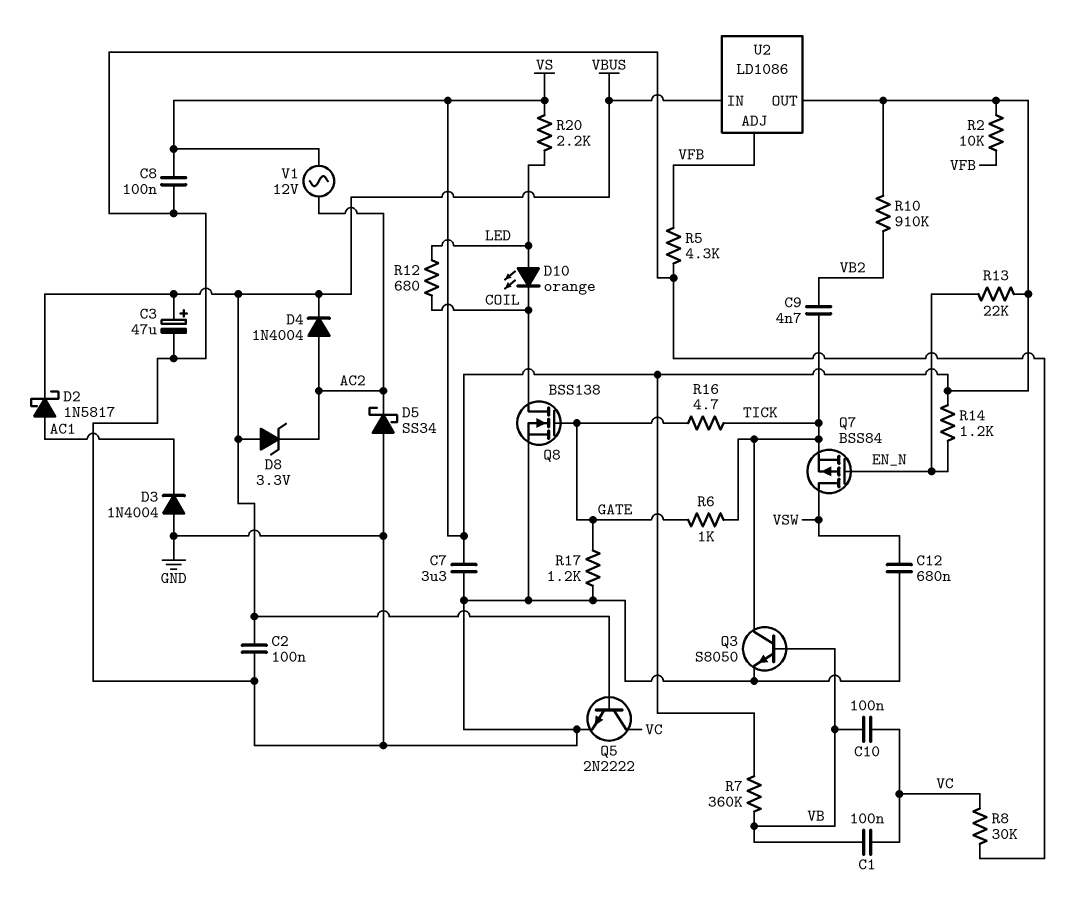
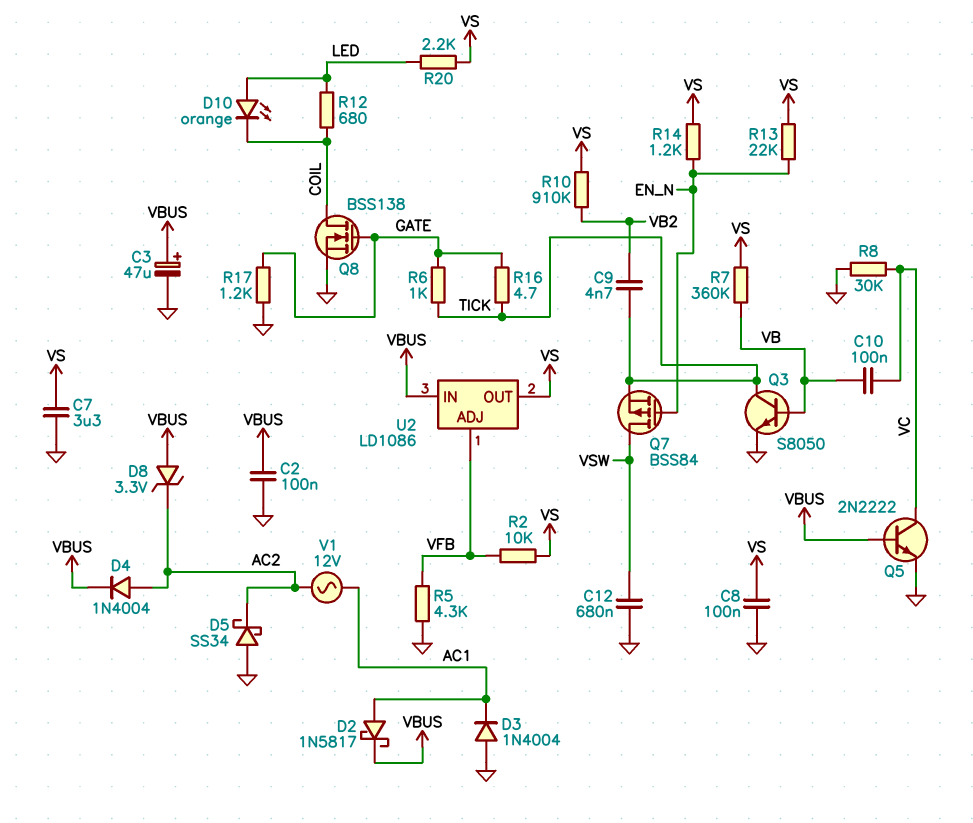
C1: 100nF (VB, VC) -> none
V1: AC 12V (AC2, VS) -> AC 12V (AC1, AC2)

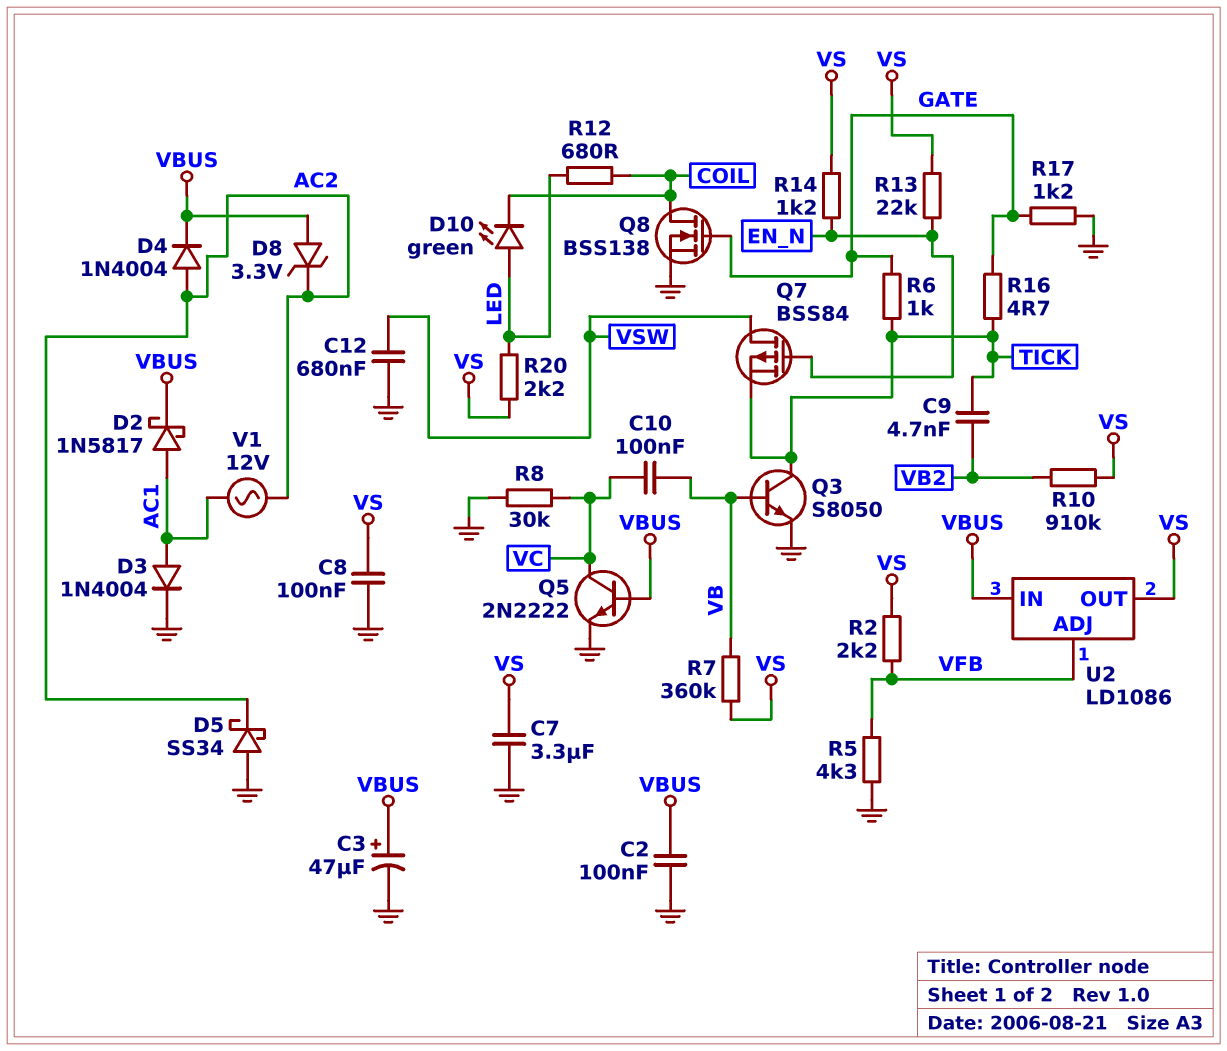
D3: diode 1N4004 (A GND, K AC1) -> diode 1N4004 (A AC1, K GND)
D10: LED orange (A LED, K COIL) -> LED green (A LED, K COIL)
R2: 10k (VFB, VS) -> 2.2k (VFB, VS)

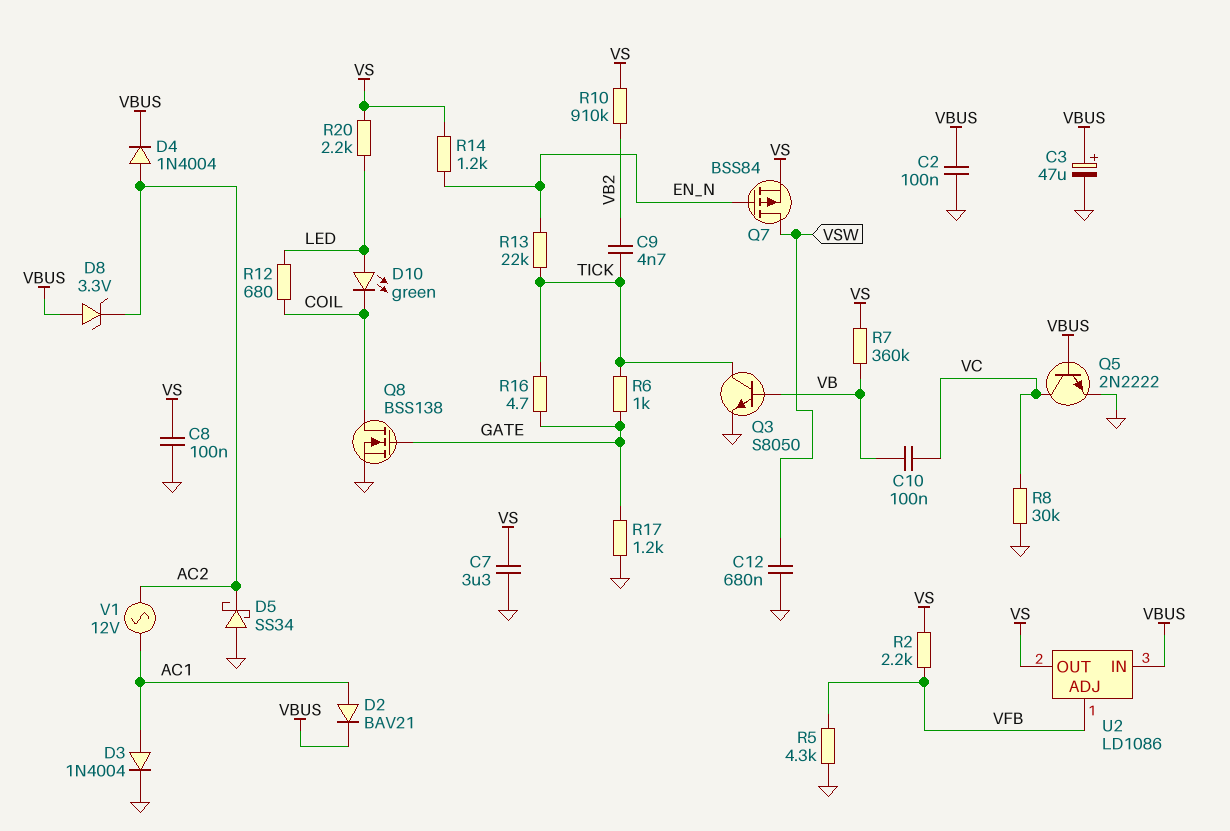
D2: schottky 1N5817 (A AC1, K VBUS) -> diode BAV21 (A AC1, K VBUS)
Q7: PMOS BSS84 (G EN_N, D VSW, S TICK) -> PMOS BSS84 (G EN_N, D VSW, S VS)
R13: 22k (EN_N, VS) -> 22k (EN_N, TICK)

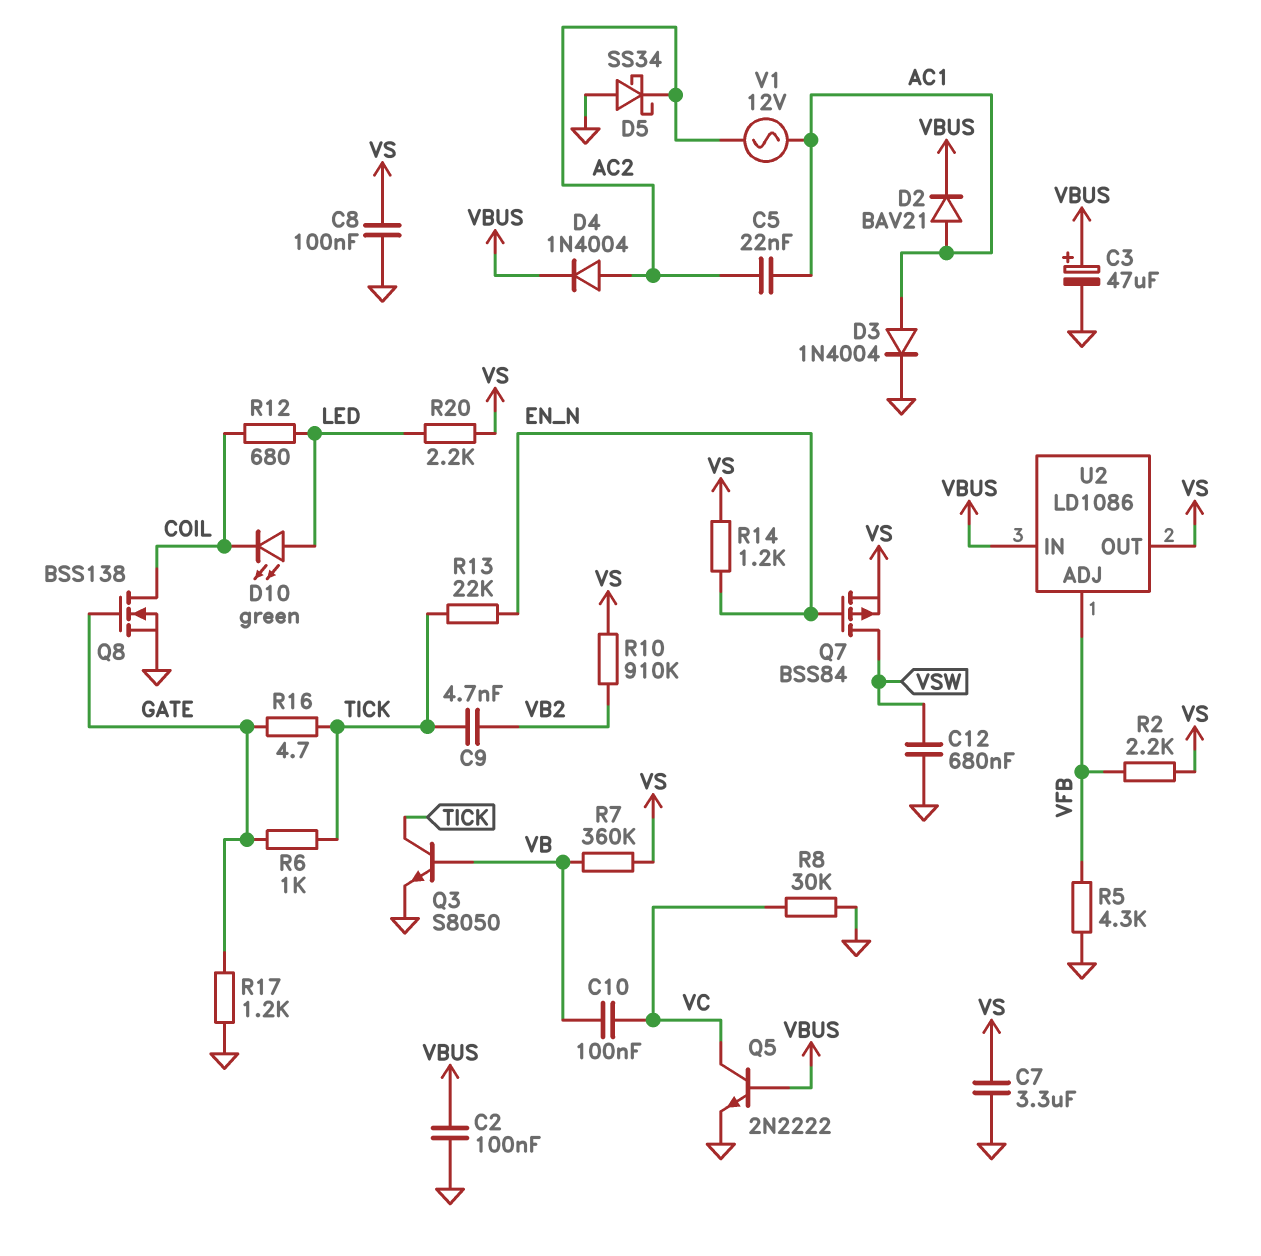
C5: none -> 22nF (AC1, AC2)
D8: zener 3.3V (A VBUS, K AC2) -> none

